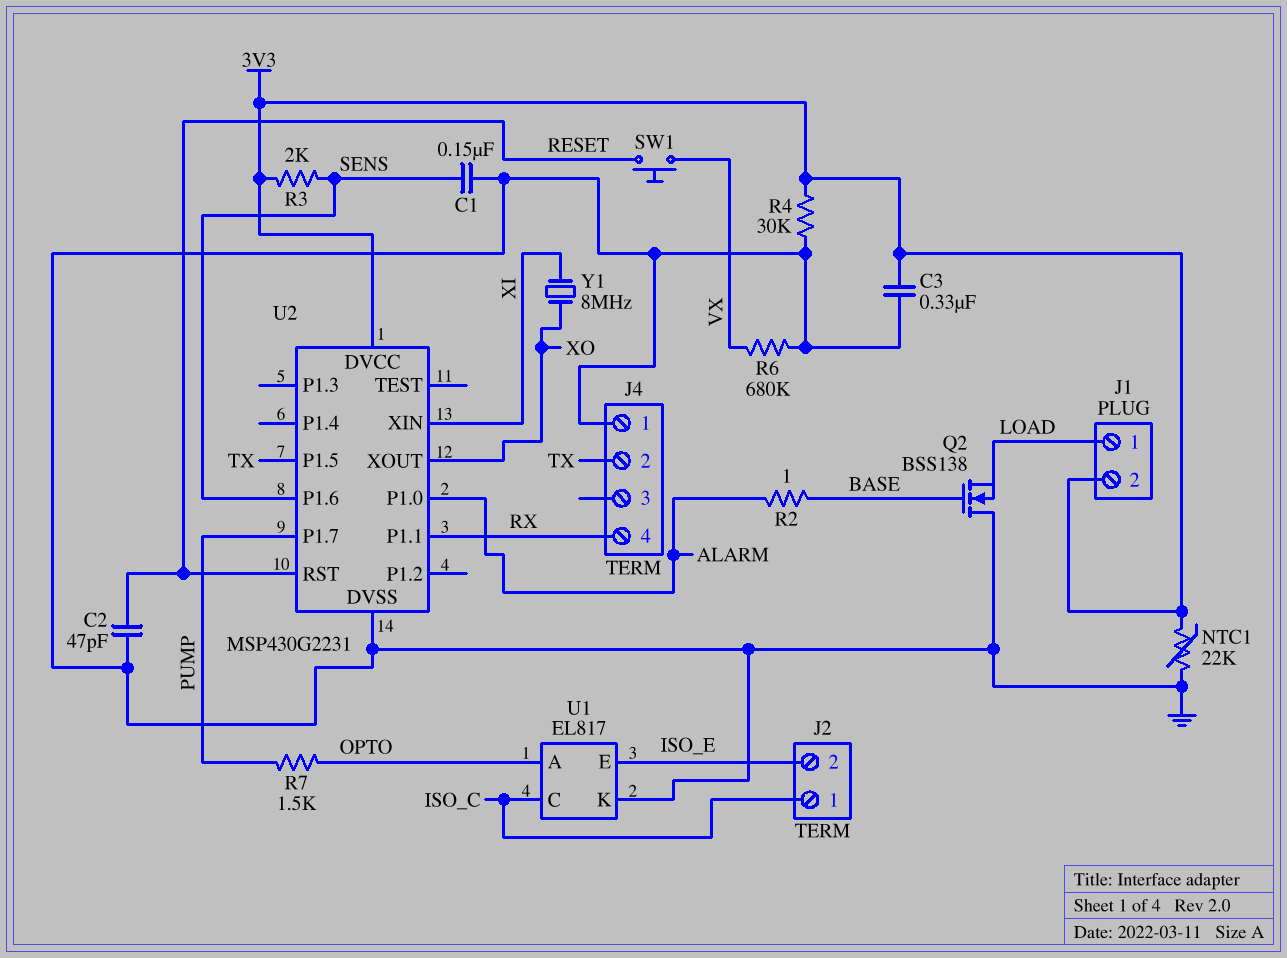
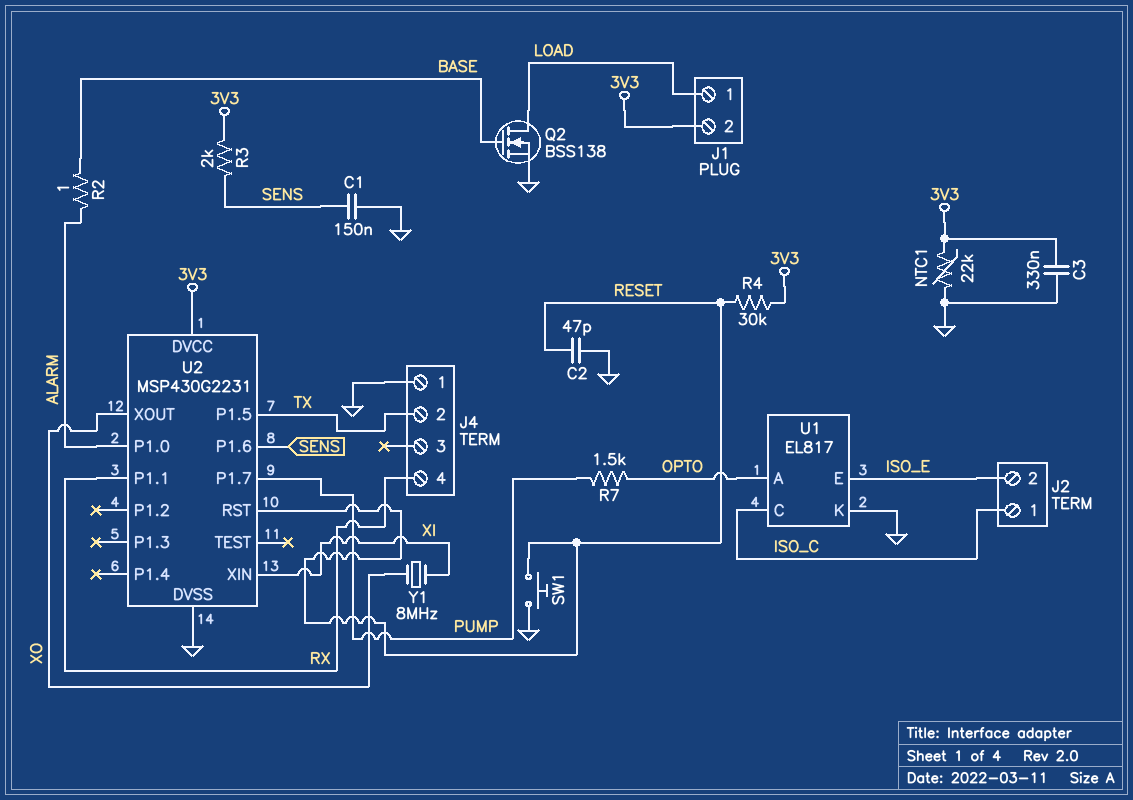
Q2: NMOS BSS138 (G BASE, D GND, S LOAD) -> NMOS BSS138 (G BASE, D LOAD, S GND)
R4: 30k (3V3, GND) -> 30k (3V3, RESET)
R6: 680k (GND, VX) -> none
SW1: button (RESET, VX) -> button (GND, RESET)

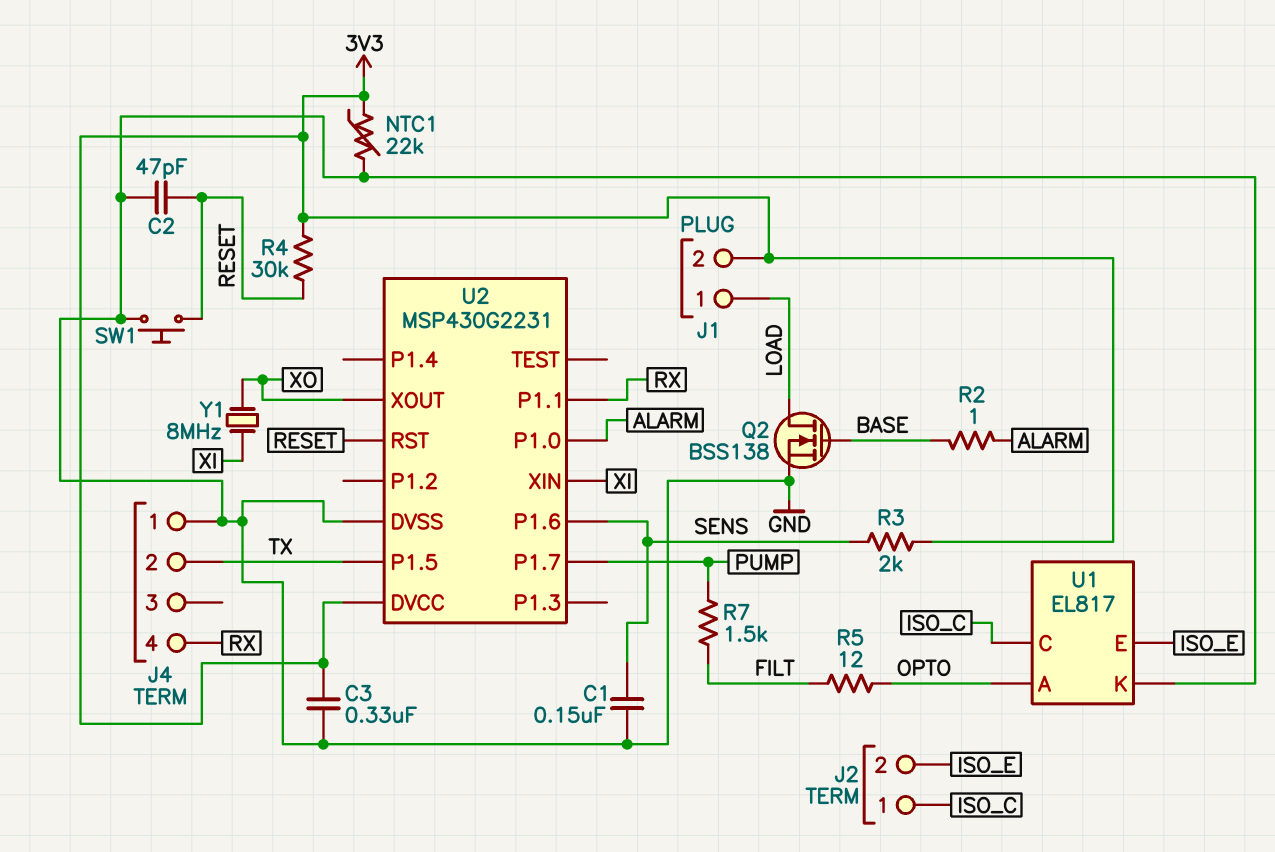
R5: none -> 12 (FILT, OPTO)
R7: 1.5k (OPTO, PUMP) -> 1.5k (FILT, PUMP)

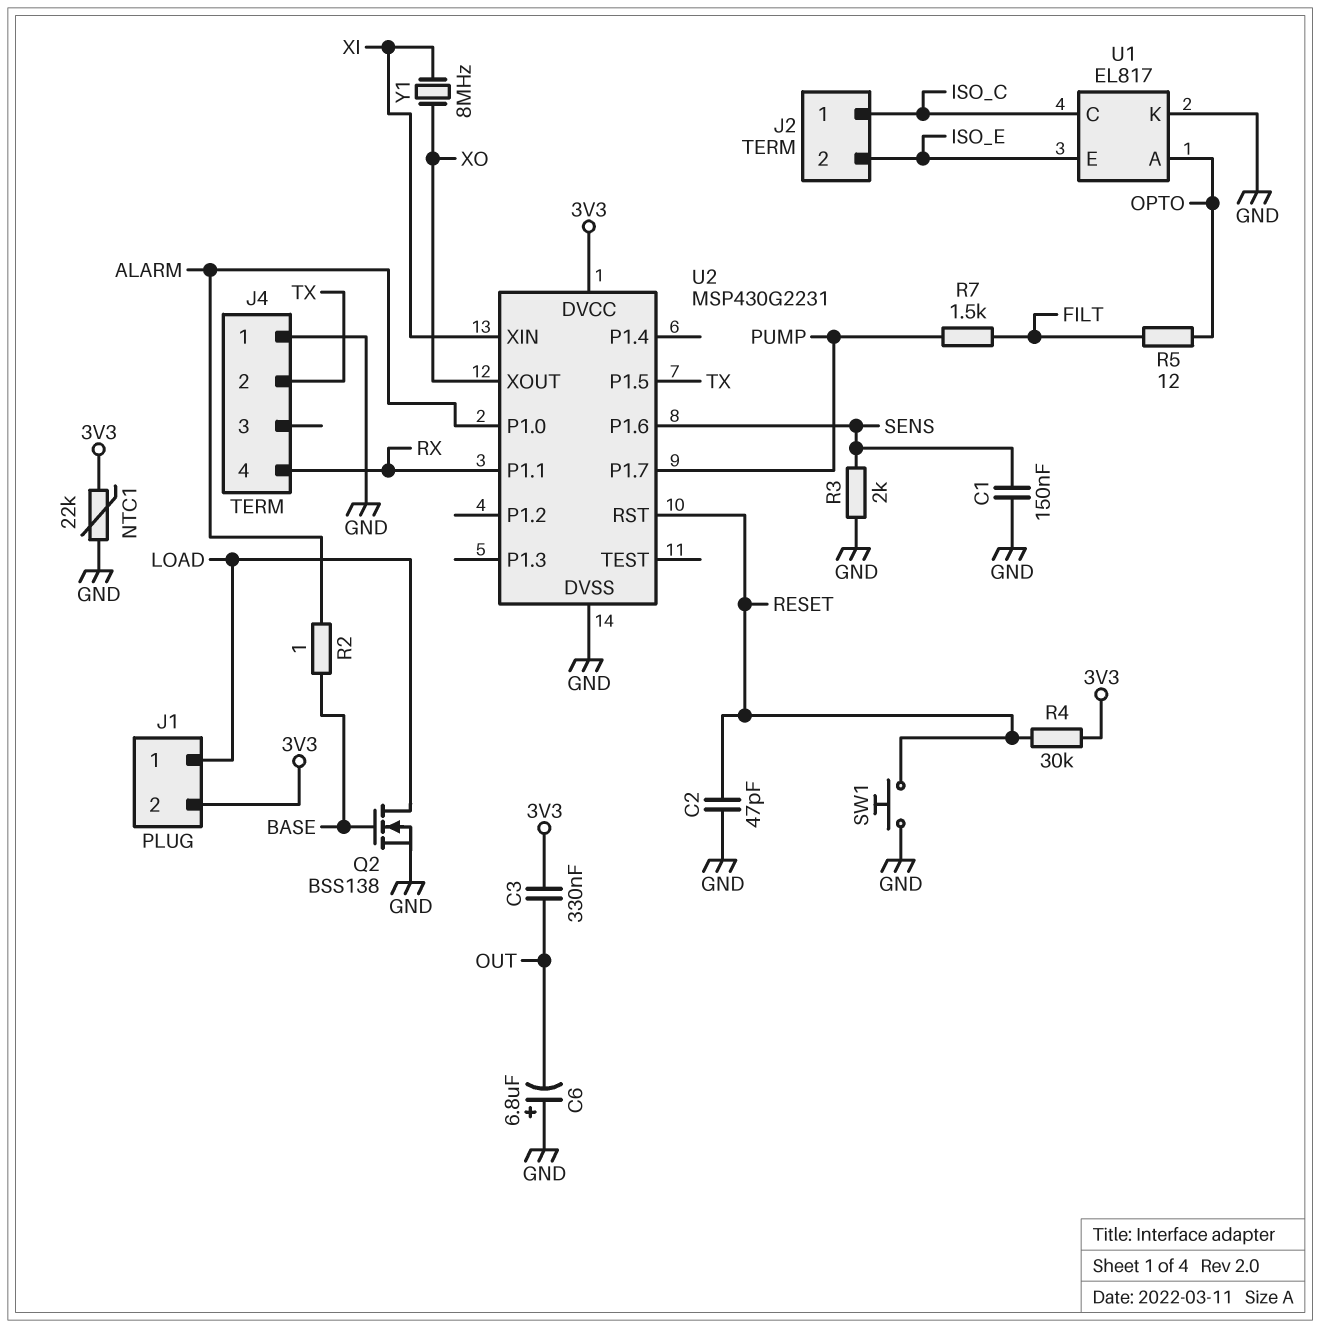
C3: 330nF (3V3, GND) -> 330nF (3V3, OUT)
C6: none -> 6.8uF (plus GND, minus OUT)
R3: 2k (3V3, SENS) -> 2k (GND, SENS)

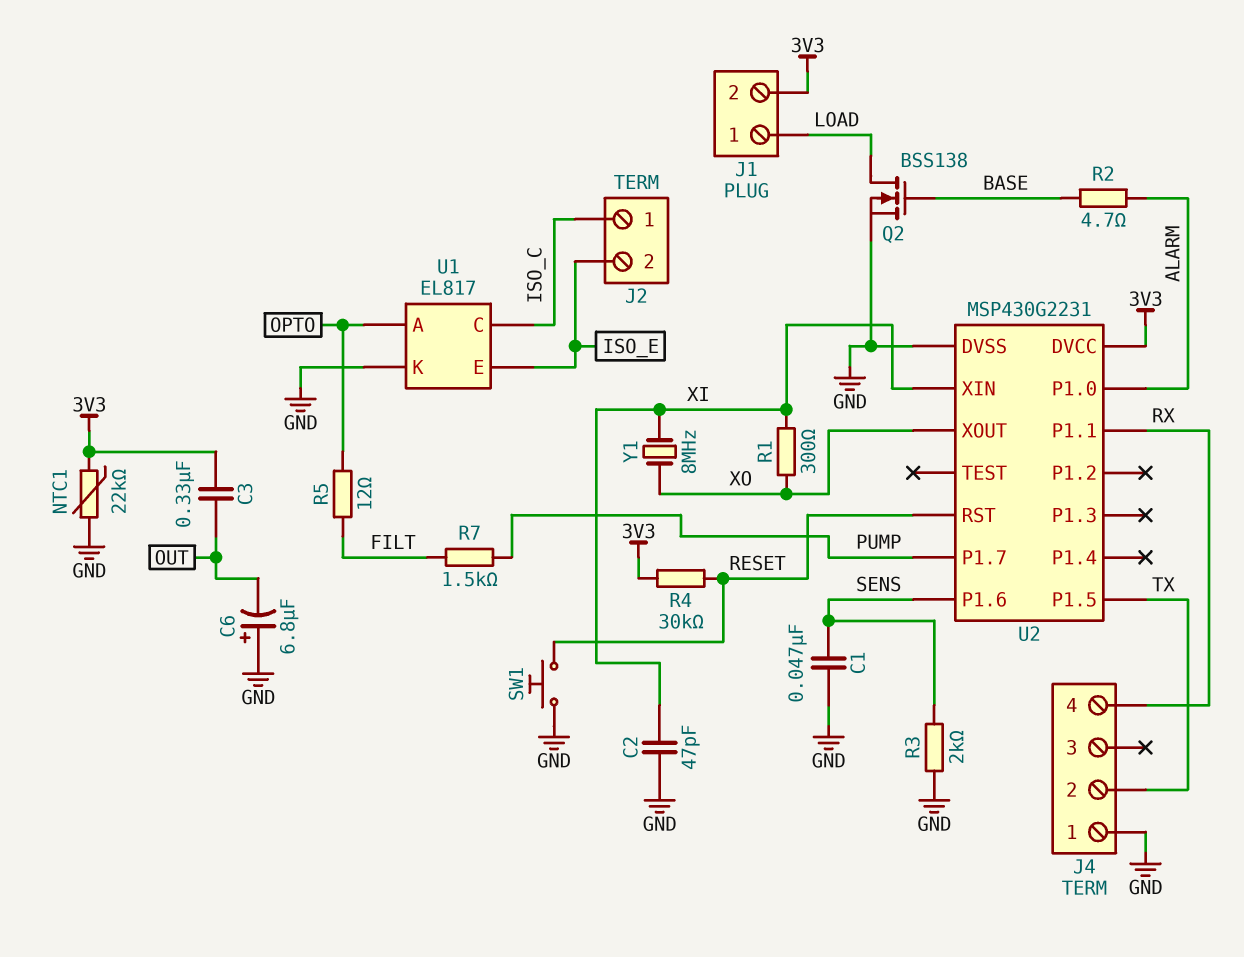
C1: 150nF (GND, SENS) -> 47nF (GND, SENS)
C2: 47pF (GND, RESET) -> 47pF (GND, XI)
R1: none -> 300 (XI, XO)
R2: 1 (ALARM, BASE) -> 4.7 (ALARM, BASE)

